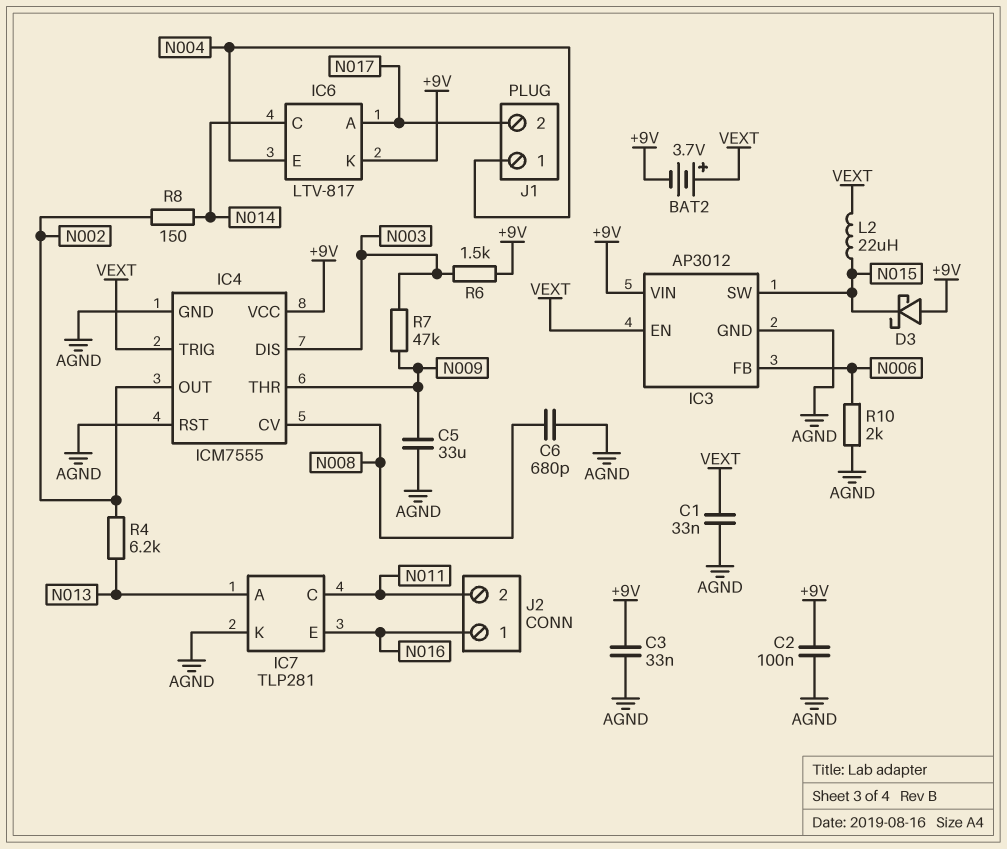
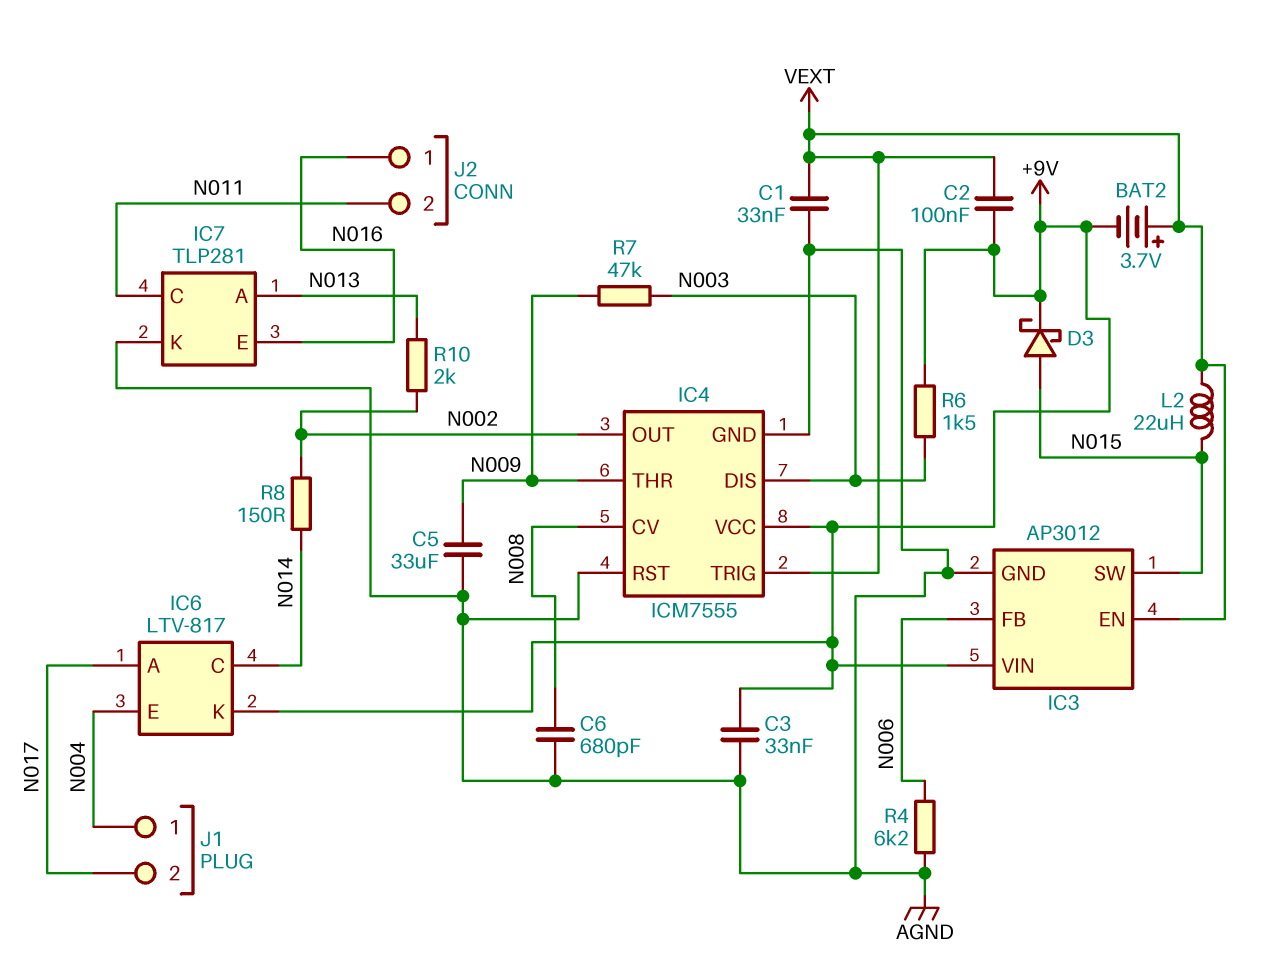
C2: 100nF (+9V, AGND) -> 100nF (+9V, VEXT)
D3: schottky (A +9V, K N015) -> schottky (A N015, K +9V)
R4: 6.2k (N002, N013) -> 6.2k (AGND, N006)
R10: 2k (AGND, N006) -> 2k (N002, N013)

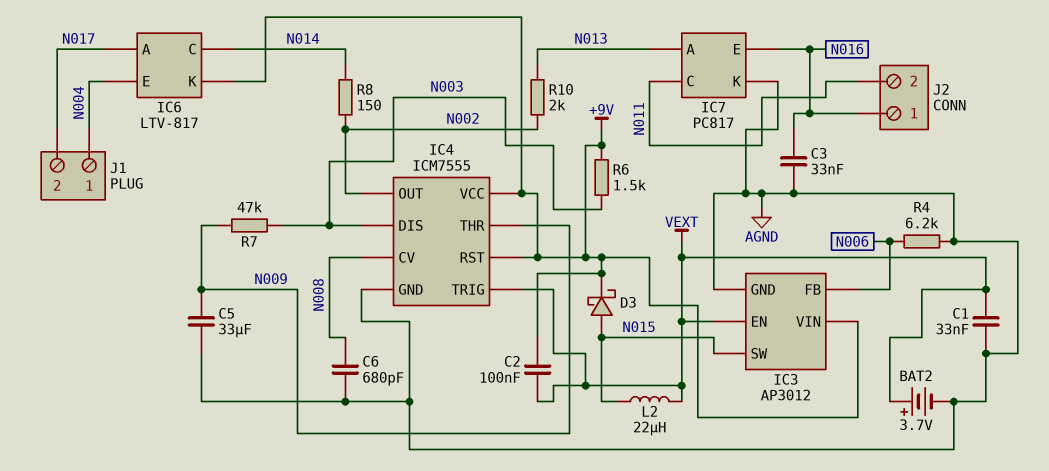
BAT2: 3.7V (plus VEXT, minus +9V) -> 3.7V (plus VEXT, minus AGND)
C3: 33nF (+9V, AGND) -> 33nF (AGND, N016)
IC4 pin RST: AGND -> +9V
IC7: TLP281 -> PC817

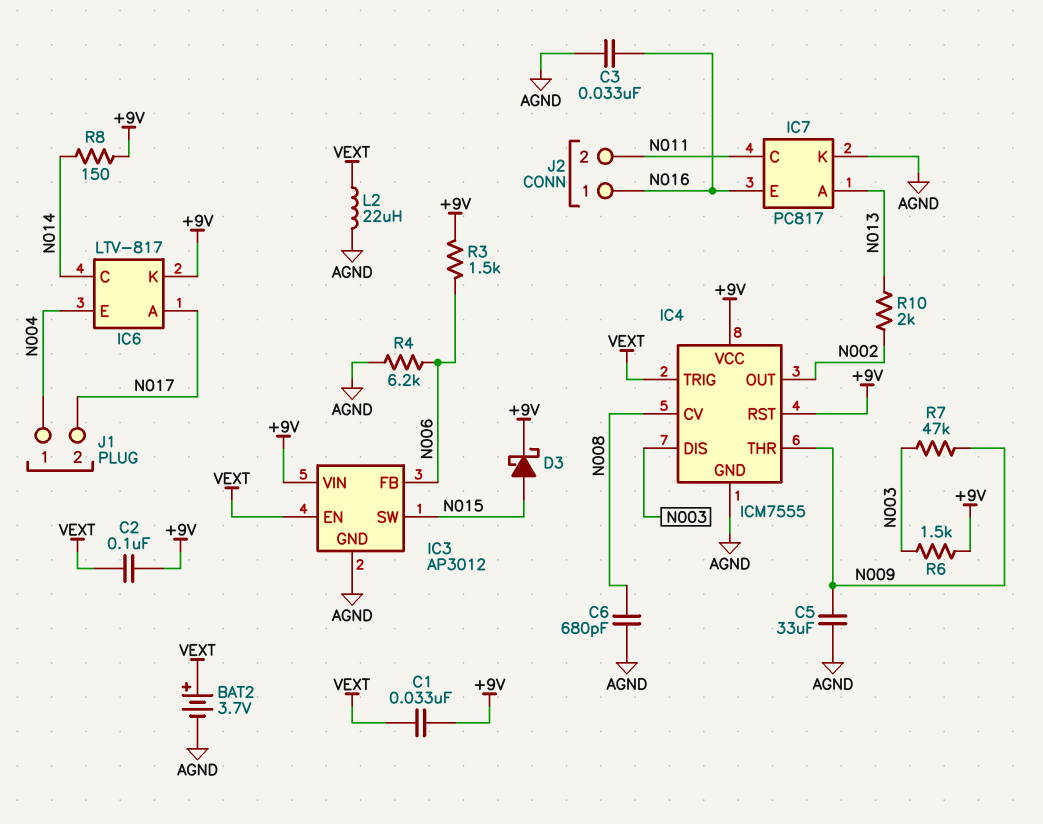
C1: 33nF (AGND, VEXT) -> 33nF (+9V, VEXT)
L2: 22uH (N015, VEXT) -> 22uH (AGND, VEXT)
R3: none -> 1.5k (+9V, N006)
R8: 150 (N002, N014) -> 150 (+9V, N014)

